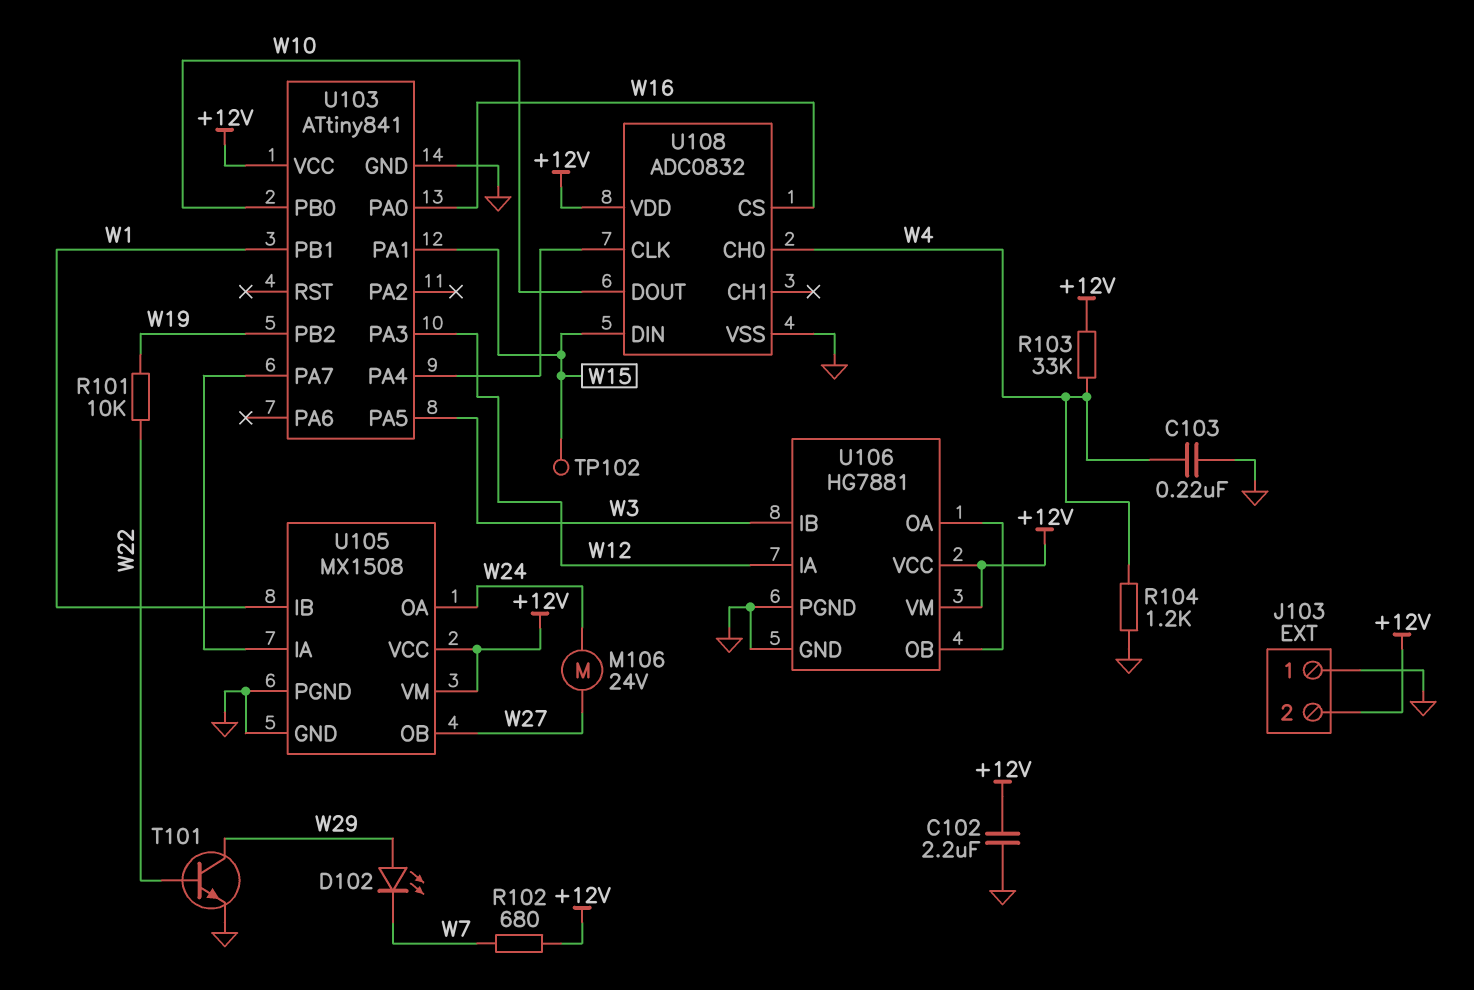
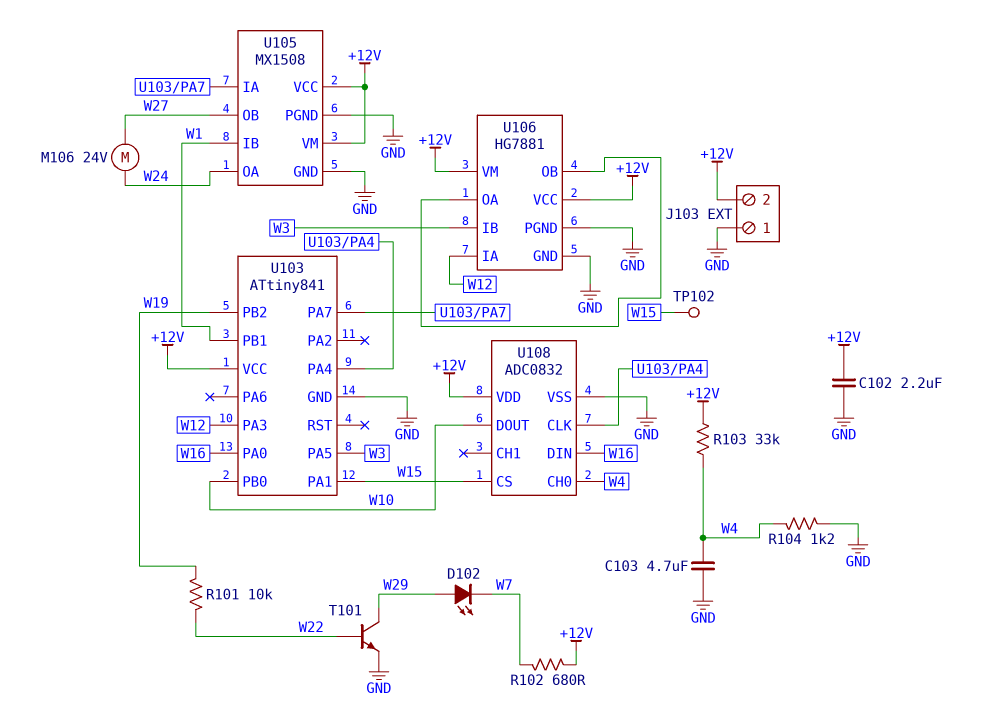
C103: 220nF (GND, W4) -> 4.7uF (GND, W4)
U108 pin CS: W16 -> W15
U108 pin DIN: W15 -> W16

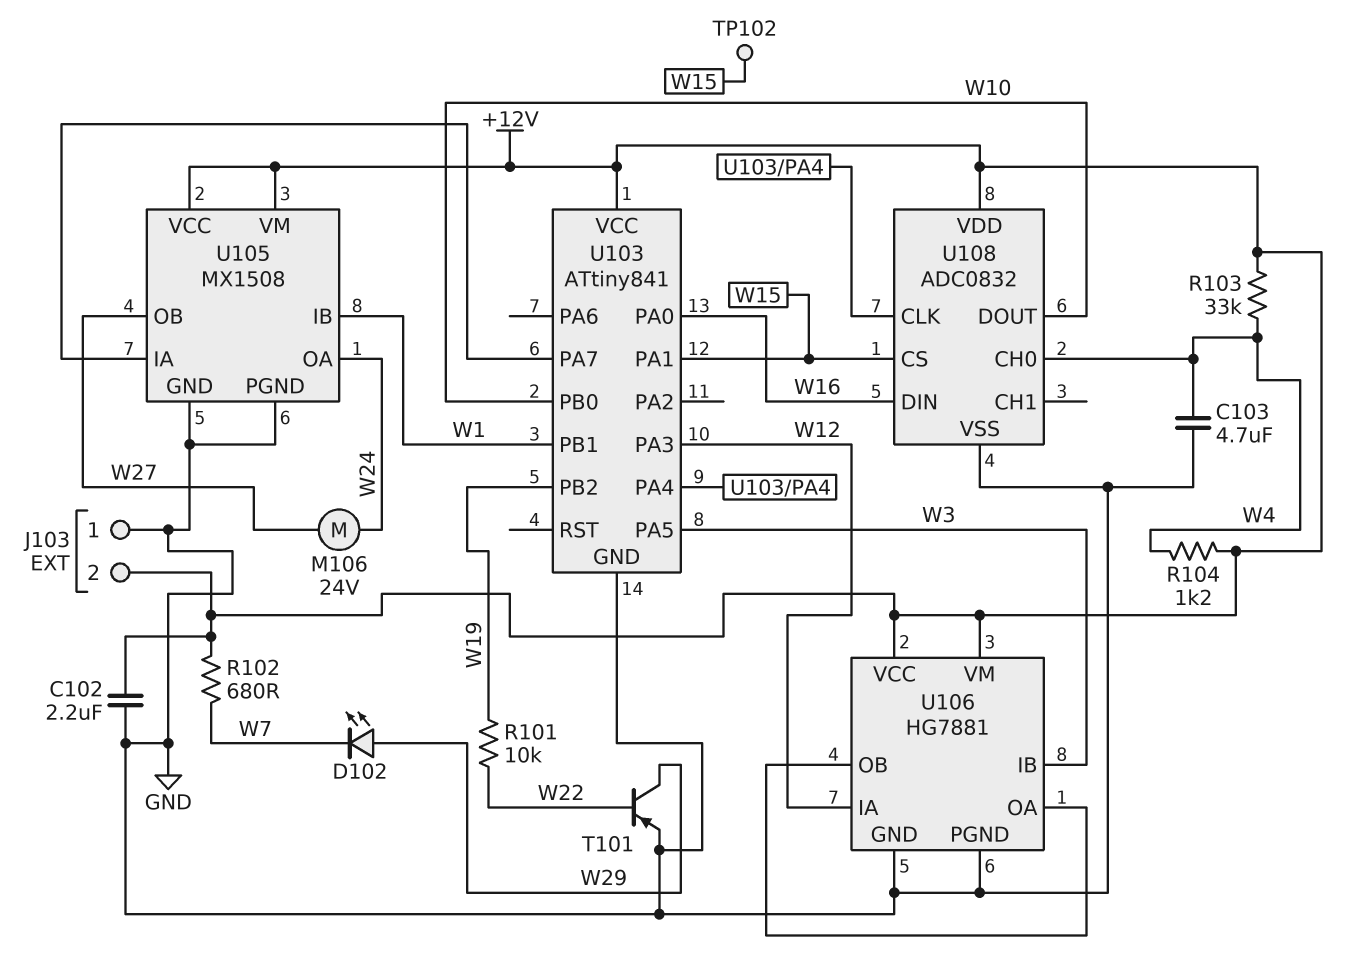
R104: 1.2k (GND, W4) -> 1.2k (+12V, W4)
T101: NPN (B W22, C W29, E GND) -> PNP (B W22, C W29, E GND)

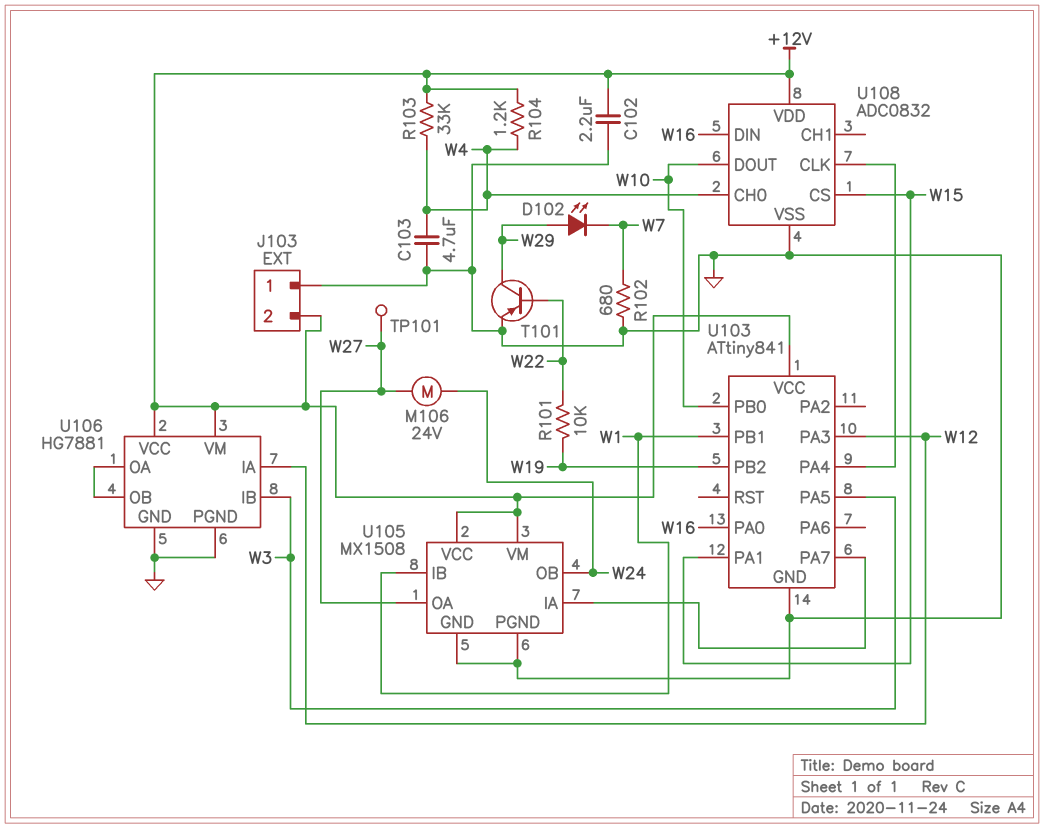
R102: 680 (+12V, W7) -> 680 (GND, W7)
TP101: none -> test point (W27)
TP102: test point (W15) -> none
U105 pin OA: W24 -> W27
U105 pin OB: W27 -> W24

